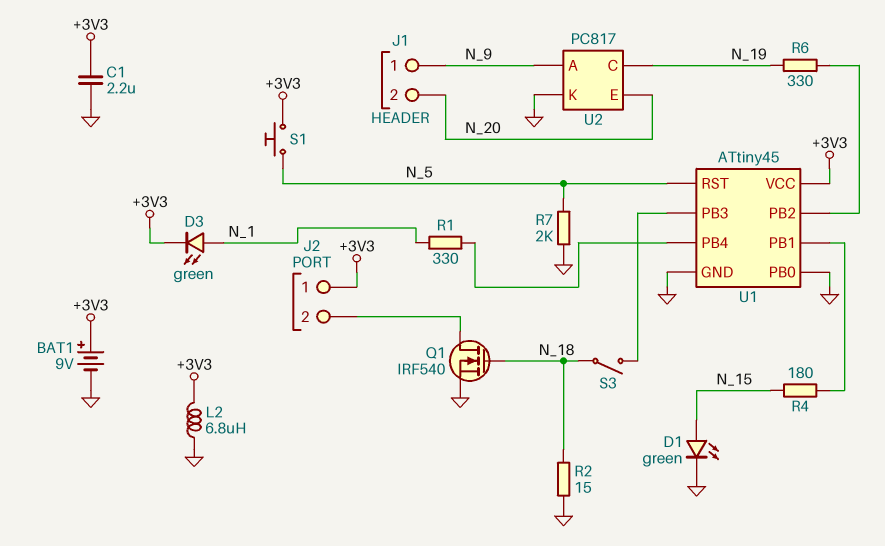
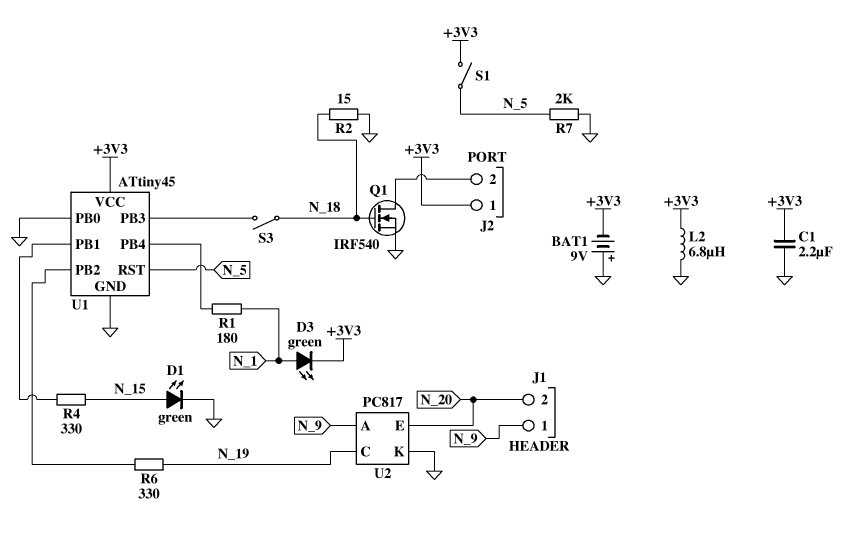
BAT1: 9V (plus +3V3, minus GND) -> 9V (plus GND, minus +3V3)
R1: 330 (N_1, U1/PB4) -> 180 (N_1, U1/PB4)
R4: 180 (N_15, U1/PB1) -> 330 (N_15, U1/PB1)
S1: button (+3V3, N_5) -> switch (+3V3, N_5)

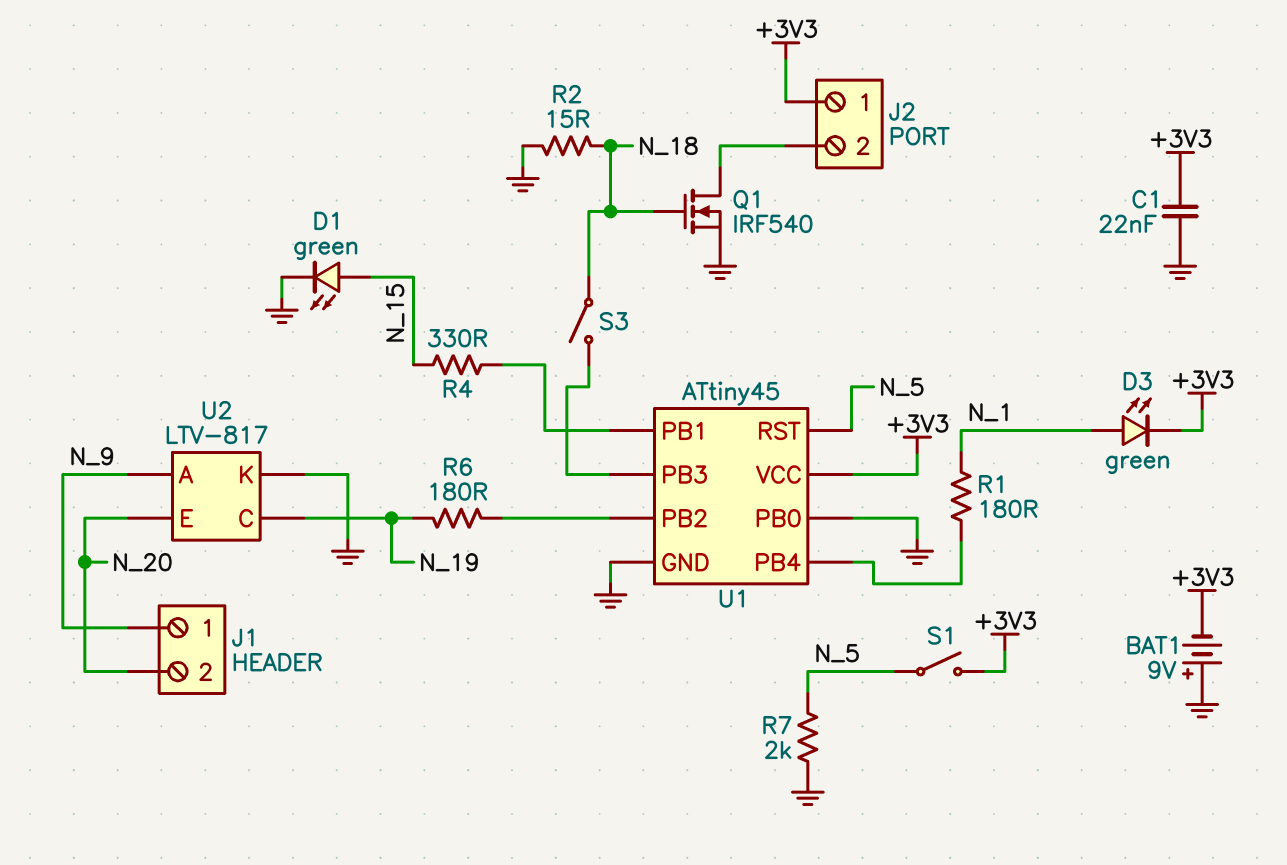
C1: 2.2uF (+3V3, GND) -> 22nF (+3V3, GND)
L2: 6.8uH (+3V3, GND) -> none
R6: 330 (N_19, U1/PB2) -> 180 (N_19, U1/PB2)
U2: PC817 -> LTV-817

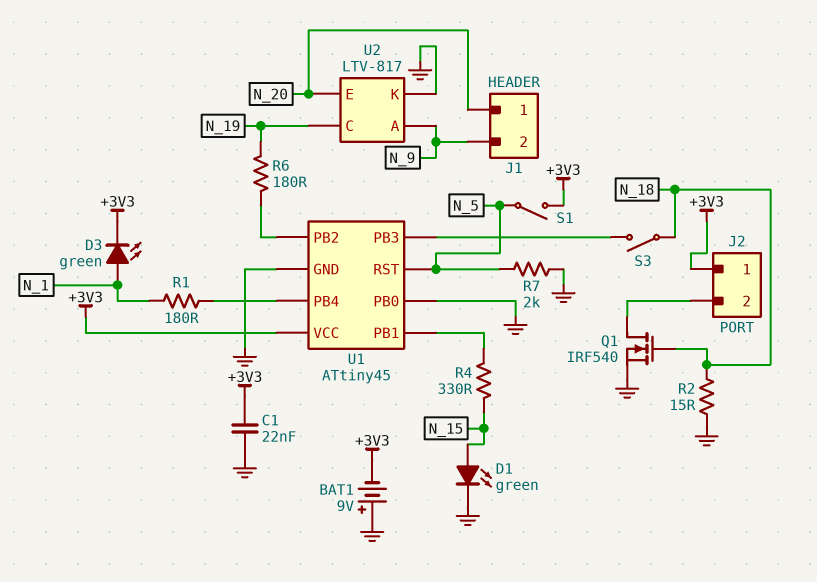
J1 pin 1: N_9 -> N_20
J1 pin 2: N_20 -> N_9

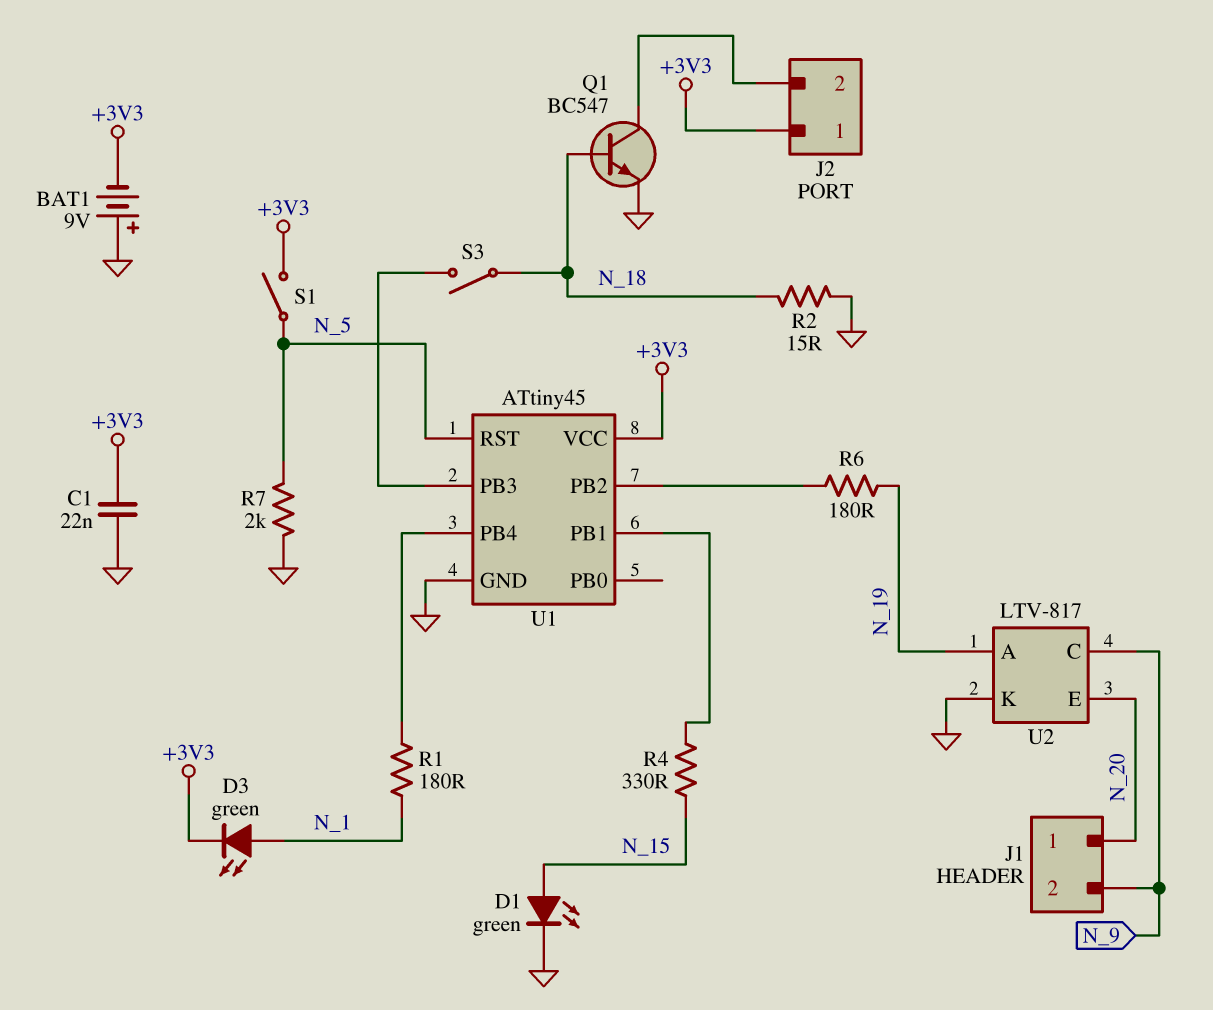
Q1: NMOS IRF540 (G N_18, D J2/2, S GND) -> NPN BC547 (B N_18, C J2/2, E GND)
U1 pin PB0: GND -> none
U2 pin A: N_9 -> N_19
U2 pin C: N_19 -> N_9

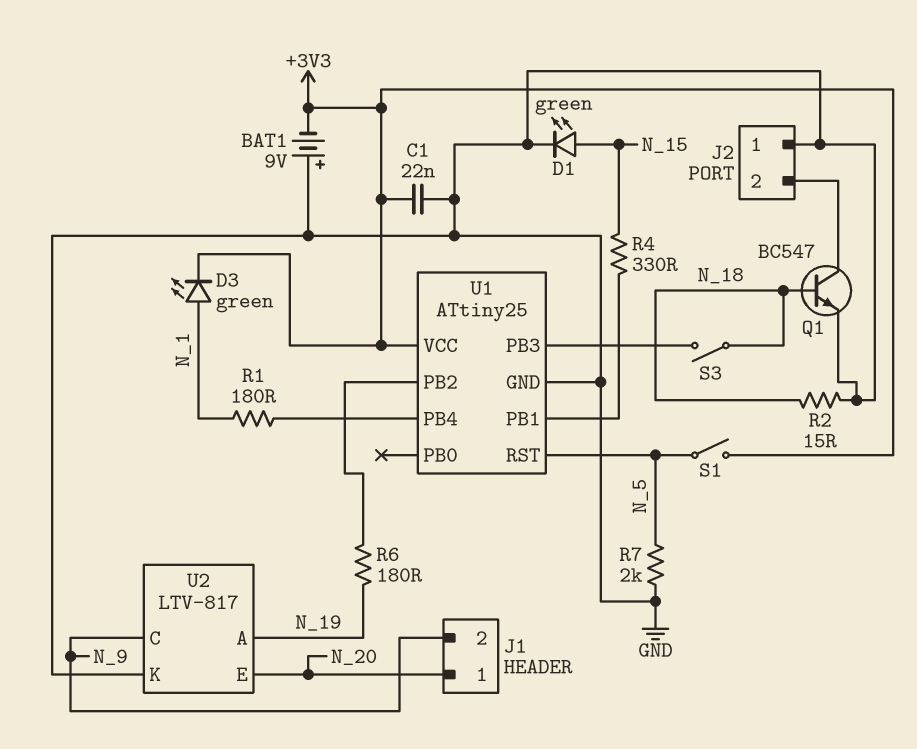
J2 pin 1: +3V3 -> GND
U1: ATtiny45 -> ATtiny25

